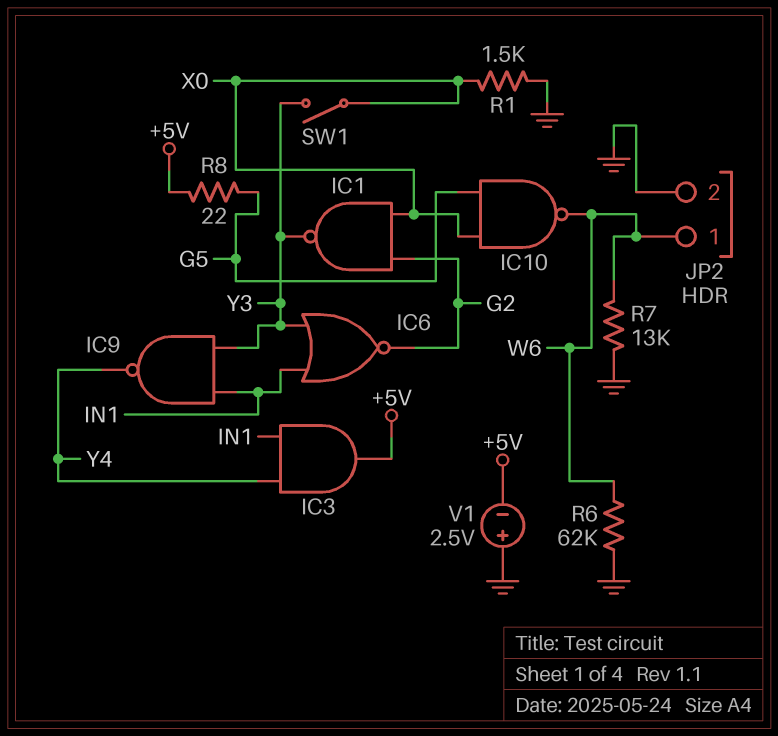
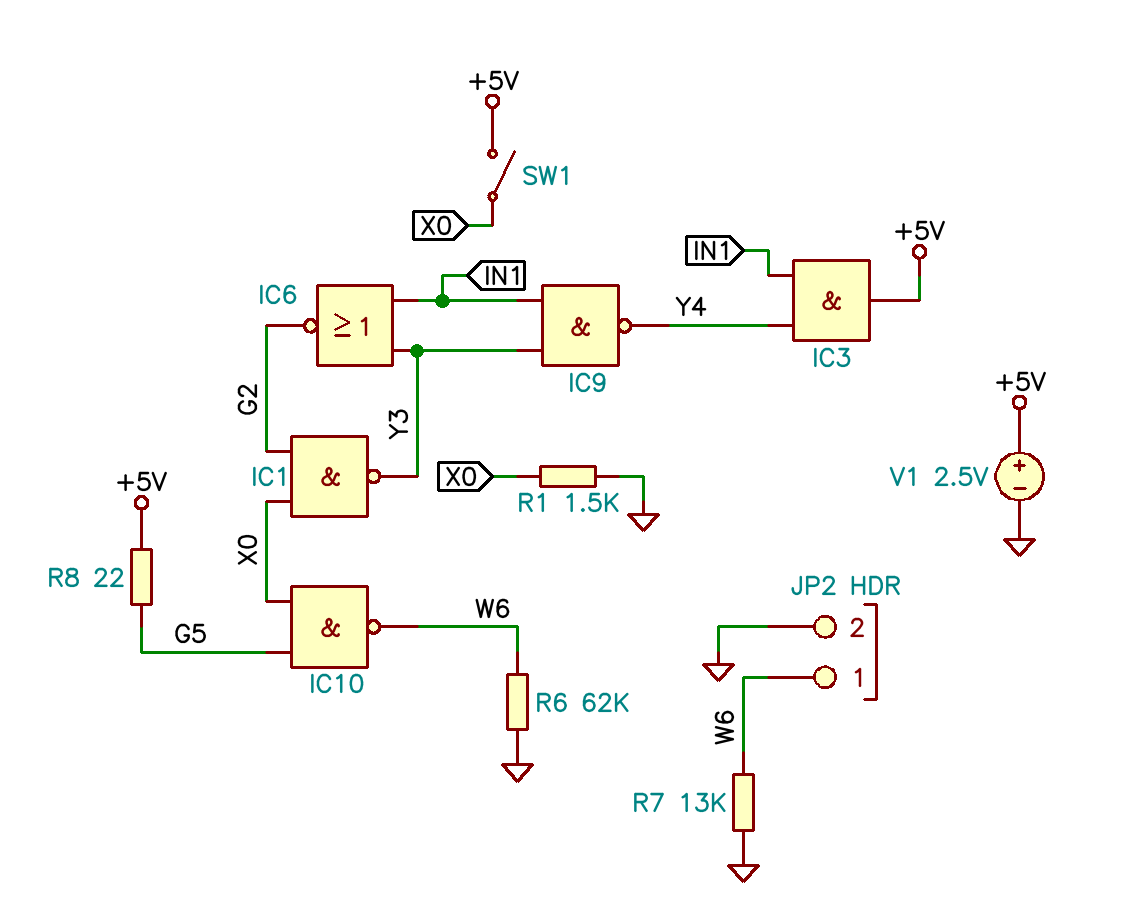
SW1: switch (X0, Y3) -> switch (+5V, X0)
V1: 2.5V (plus GND, minus +5V) -> 2.5V (plus +5V, minus GND)

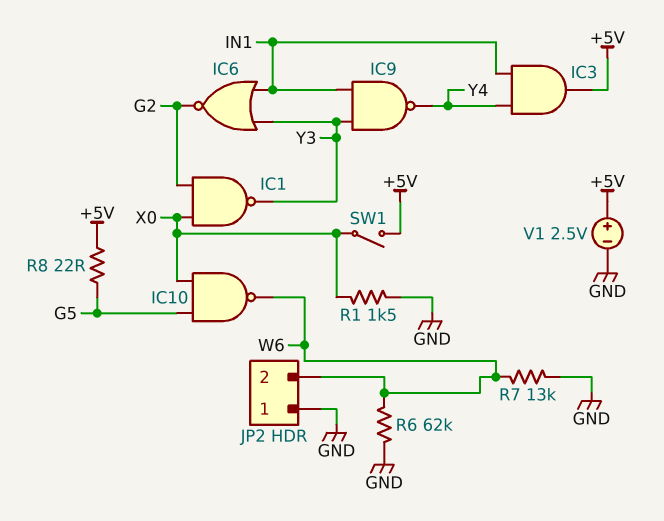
JP2 pin 1: W6 -> GND
JP2 pin 2: GND -> W6

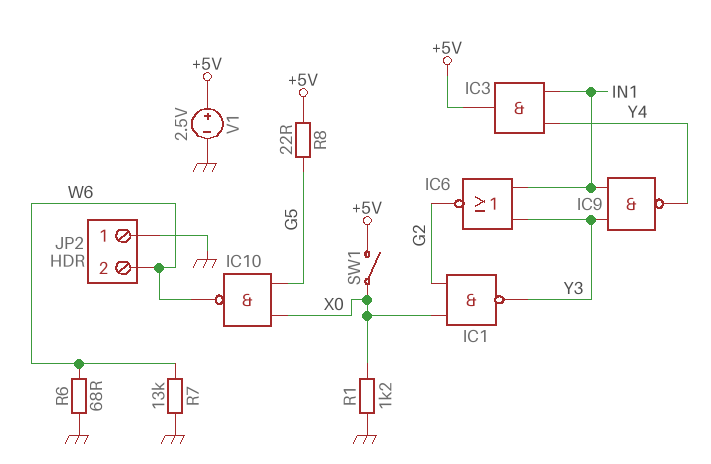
R1: 1.5k (GND, X0) -> 1.2k (GND, X0)
R6: 62k (GND, W6) -> 68 (GND, W6)

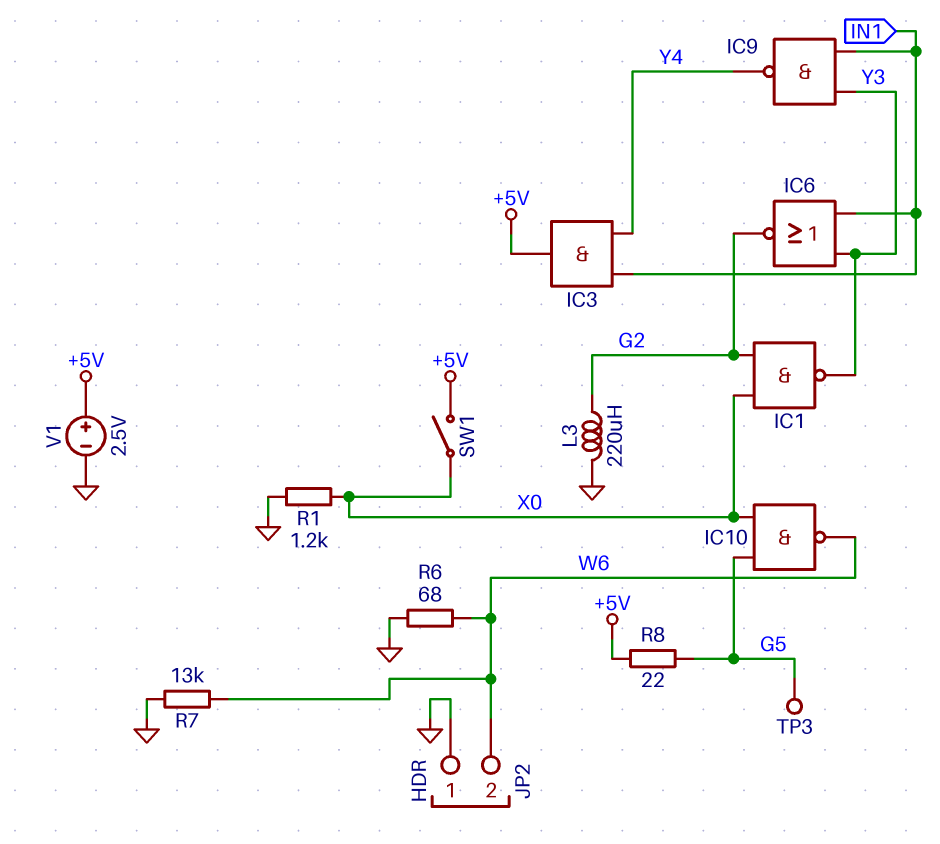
L3: none -> 220uH (G2, GND)
TP3: none -> test point (G5)

